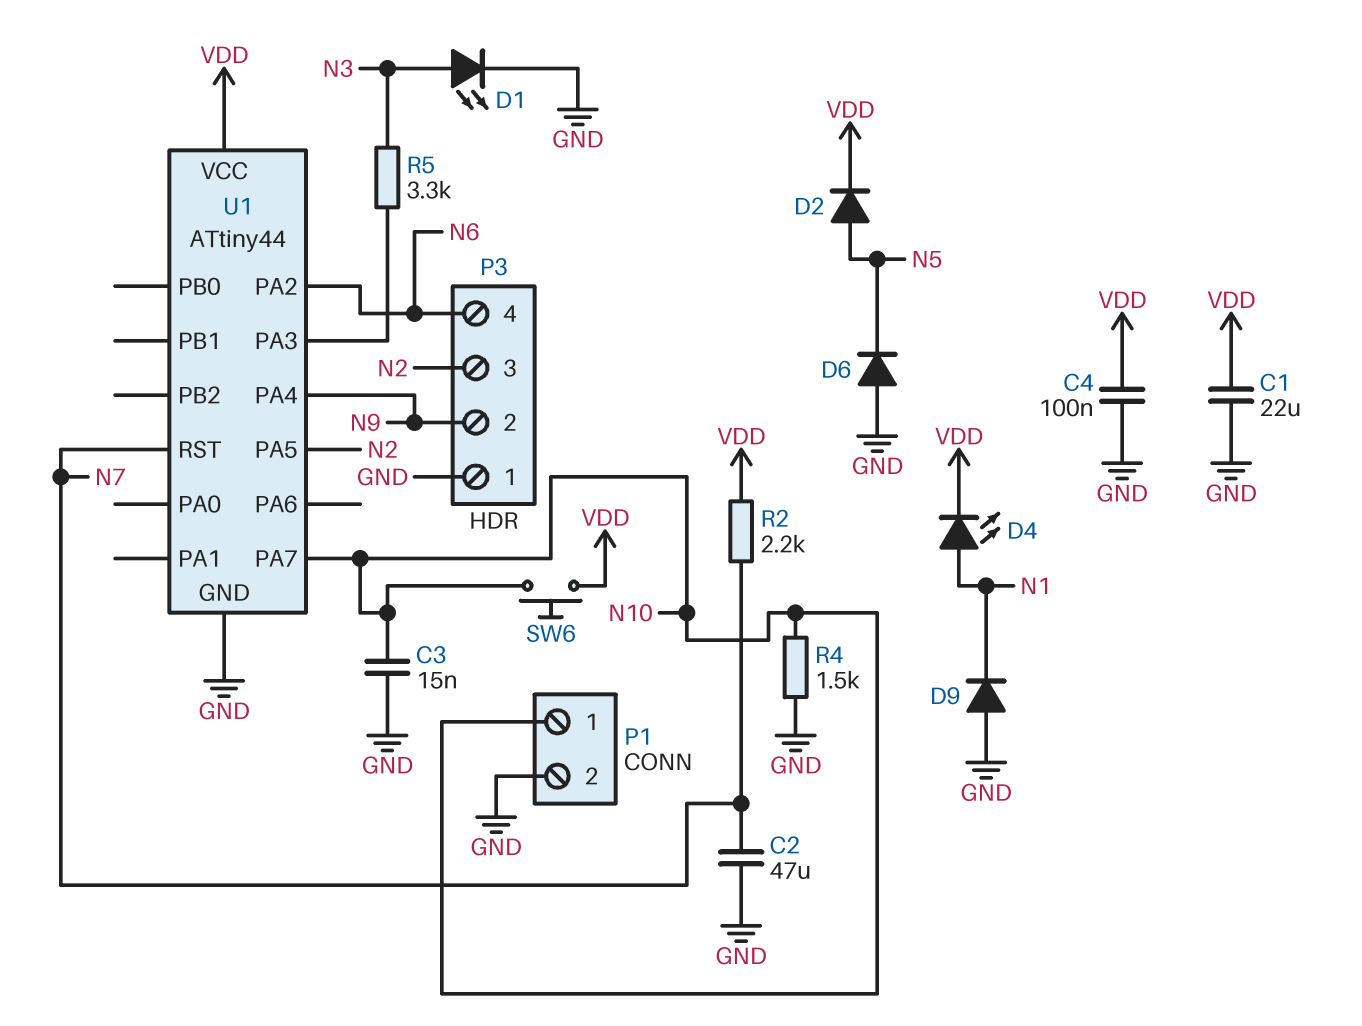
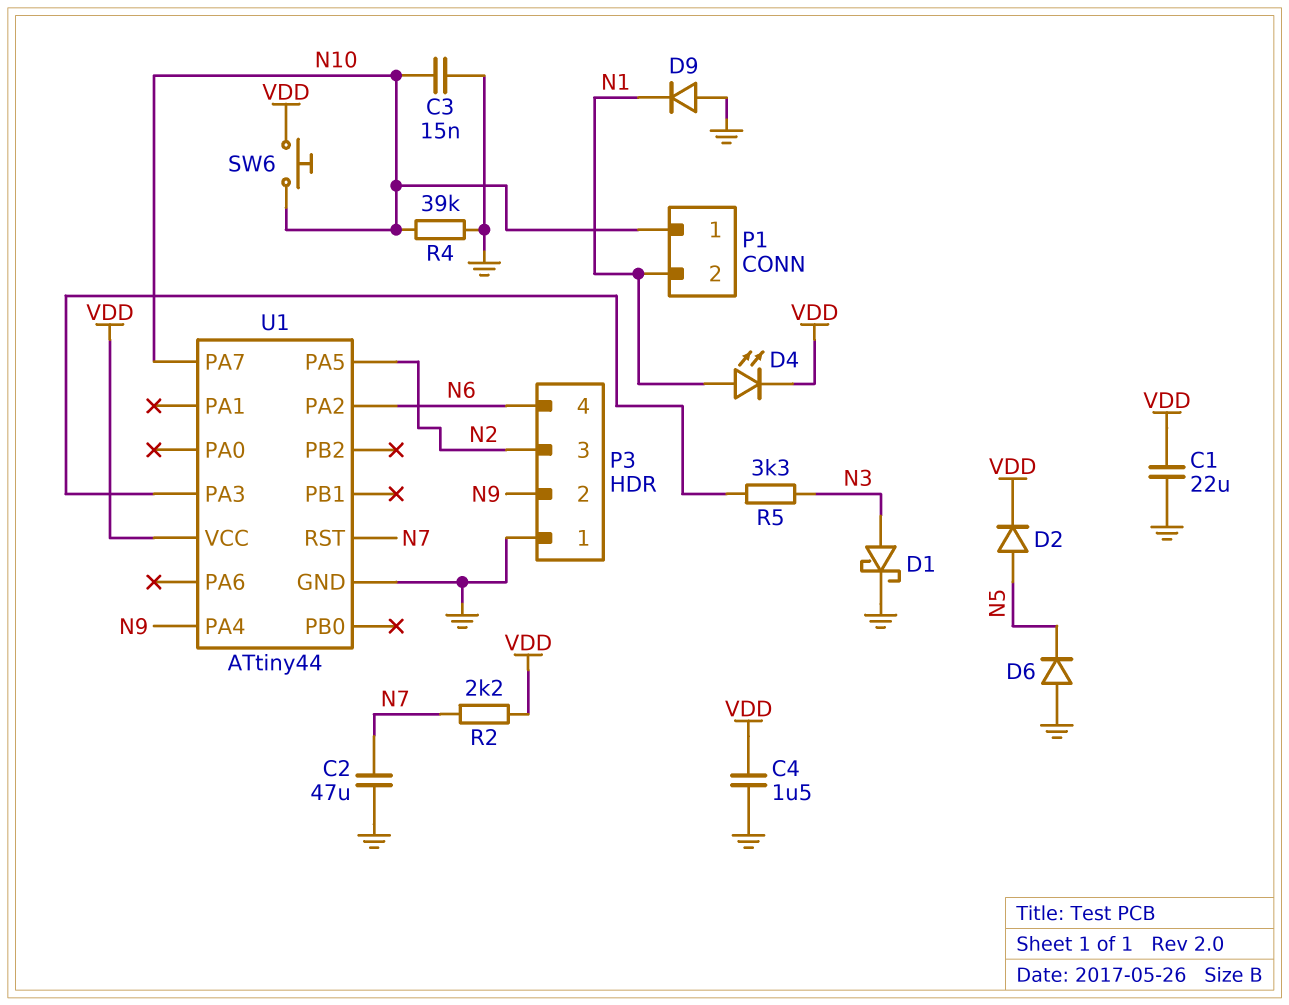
C4: 100nF (GND, VDD) -> 1.5uF (GND, VDD)
D1: LED (A N3, K GND) -> schottky (A N3, K GND)
P1 pin 2: GND -> N1
R4: 1.5k (GND, N10) -> 39k (GND, N10)

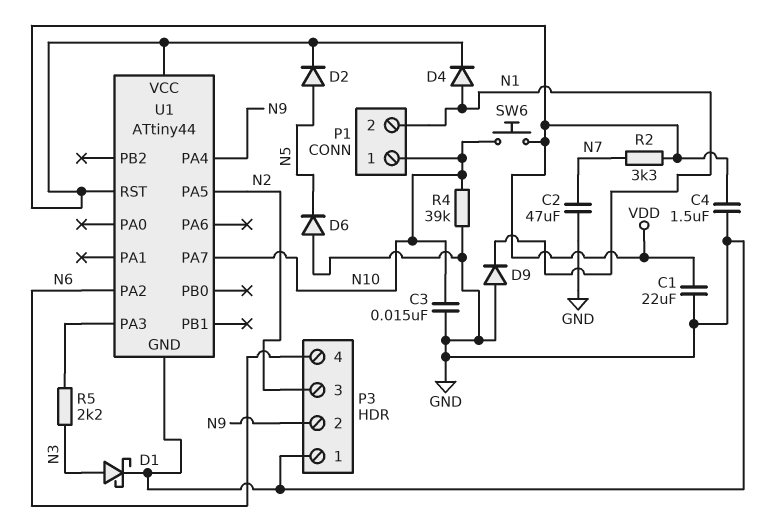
D4: LED (A N1, K VDD) -> diode (A N1, K VDD)
R2: 2.2k (N7, VDD) -> 3.3k (N7, VDD)
R5: 3.3k (N3, U1/PA3) -> 2.2k (N3, U1/PA3)
U1 pin RST: N7 -> VDD

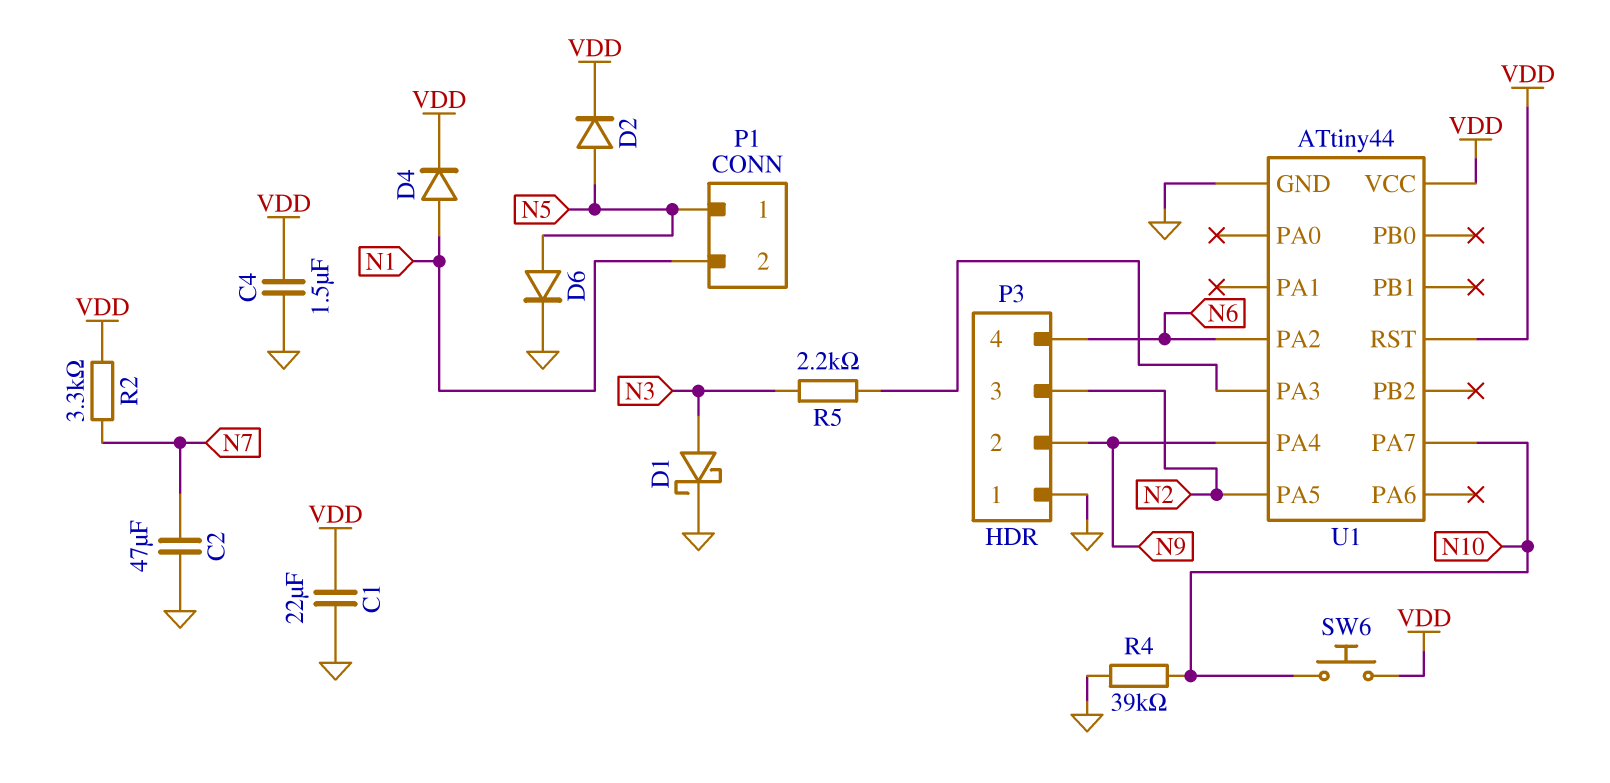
C3: 15nF (GND, N10) -> none
D6: diode (A GND, K N5) -> diode (A N5, K GND)
D9: diode (A GND, K N1) -> none
P1 pin 1: N10 -> N5

